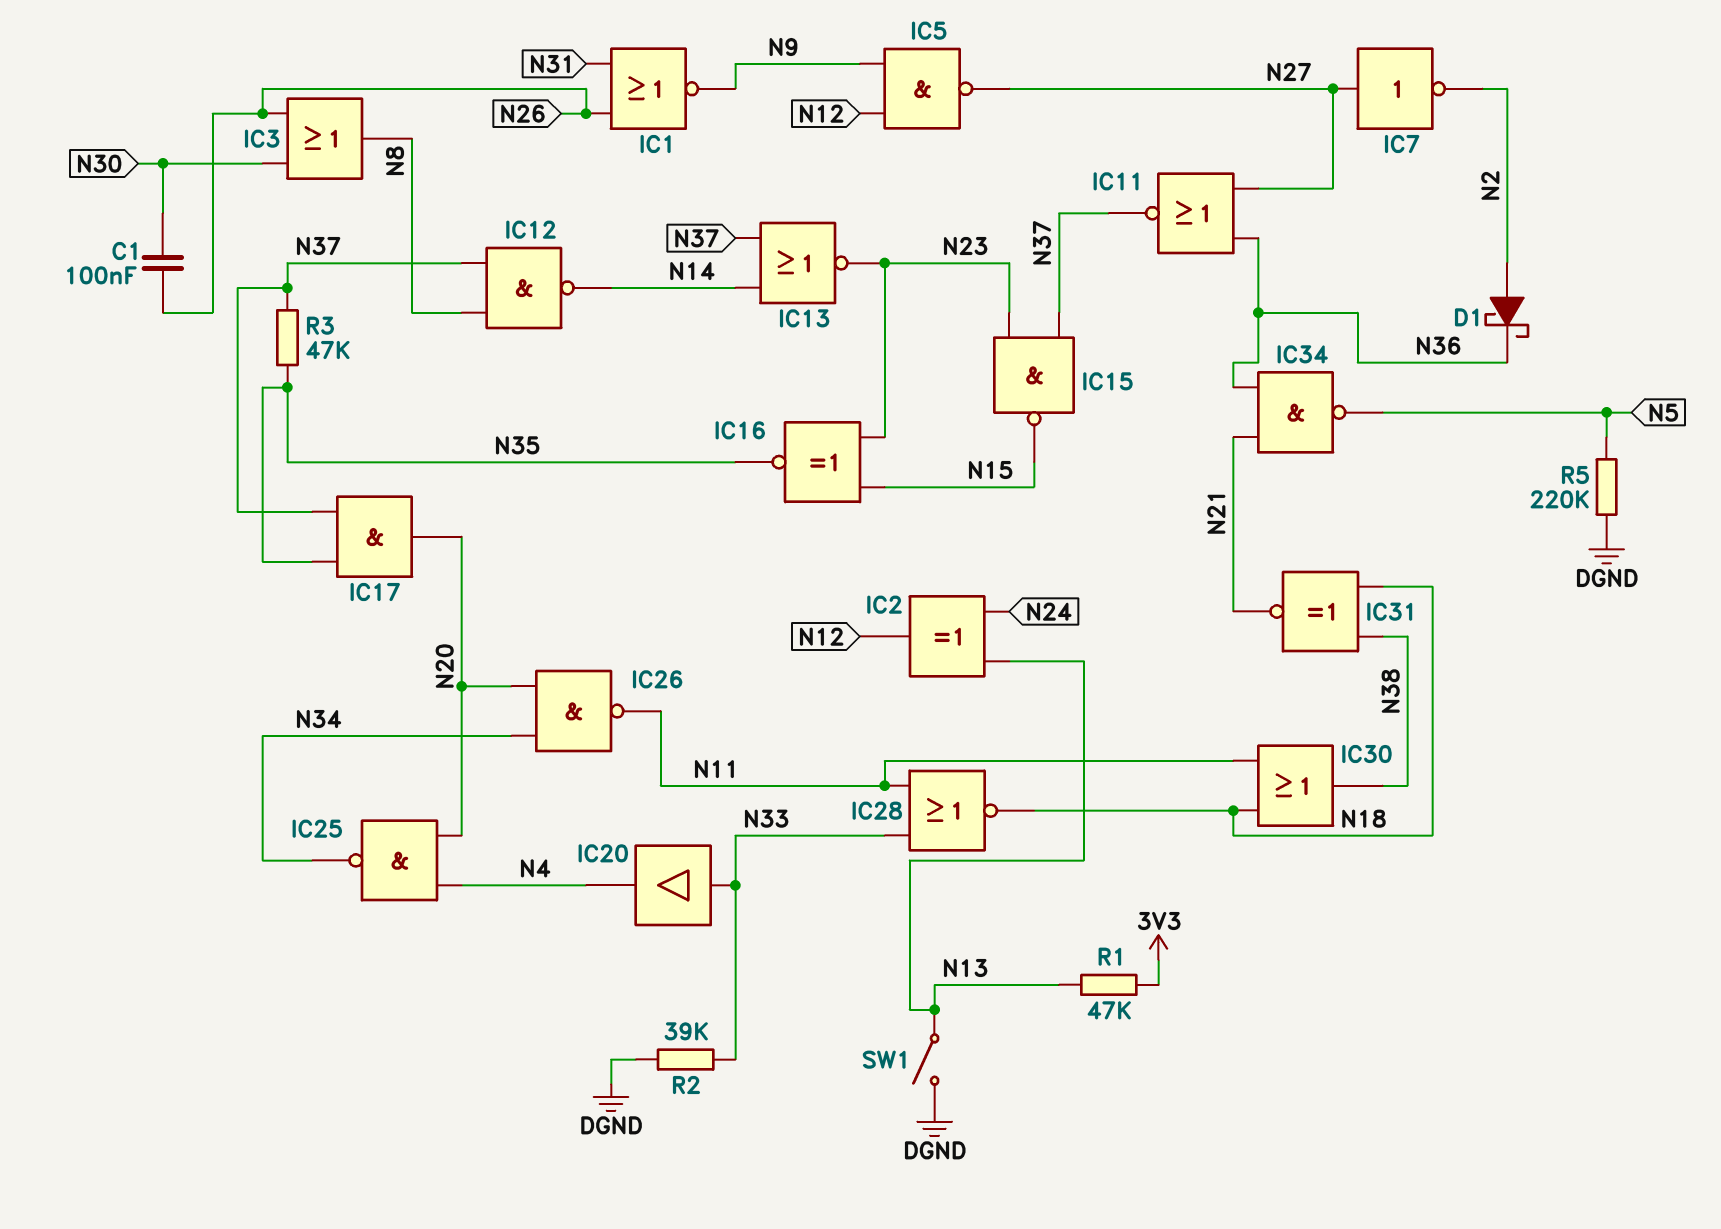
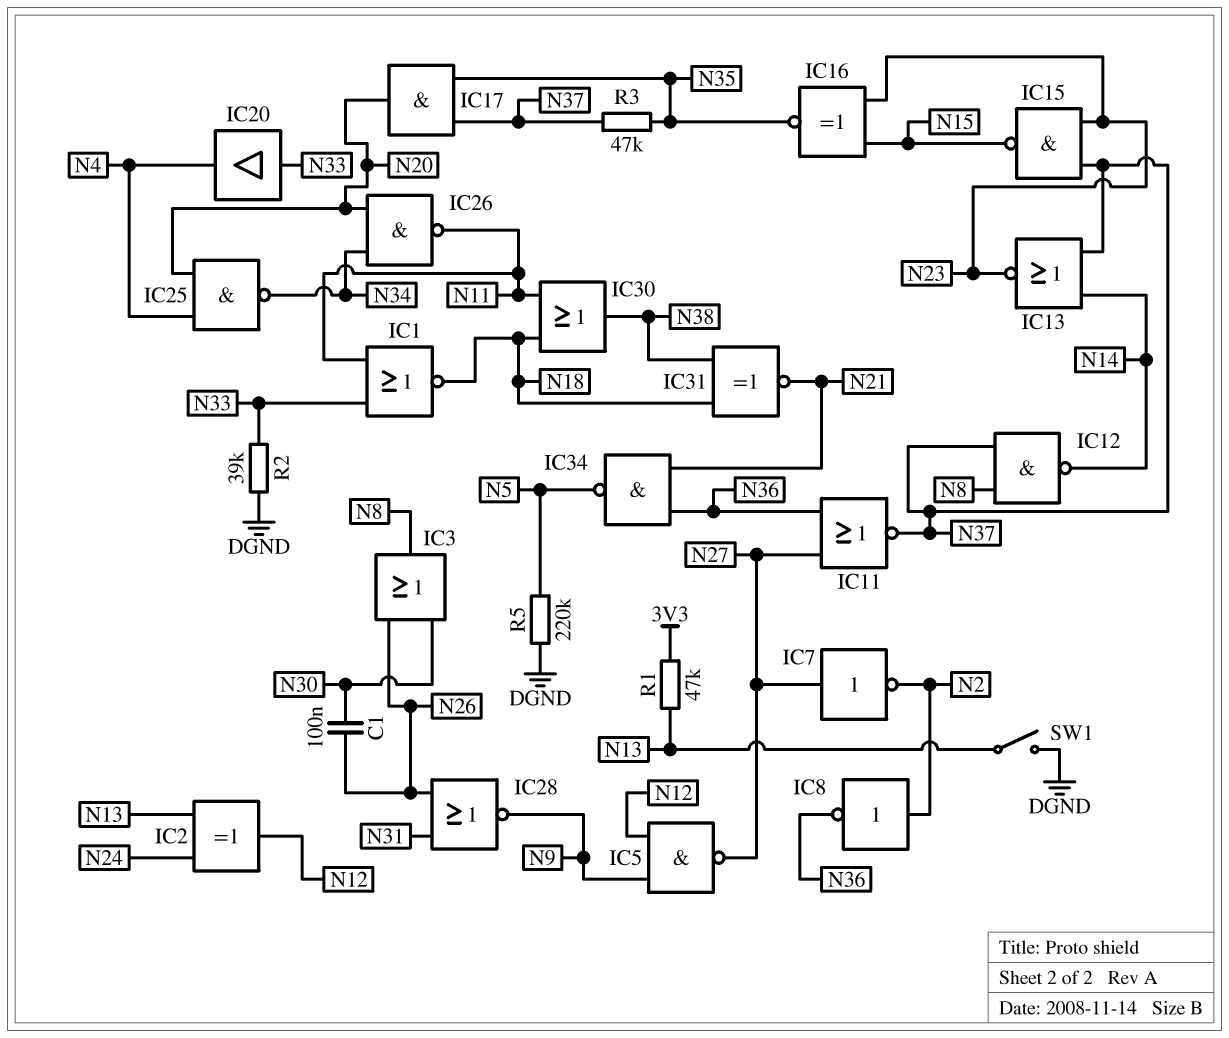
D1: schottky (A N2, K N36) -> none
IC1: NOR (in N26, in N31, out N9) -> NOR (in N11, in N33, out N18)
IC8: none -> NOT (in N2, out N36)
IC28: NOR (in N11, in N33, out N18) -> NOR (in N26, in N31, out N9)

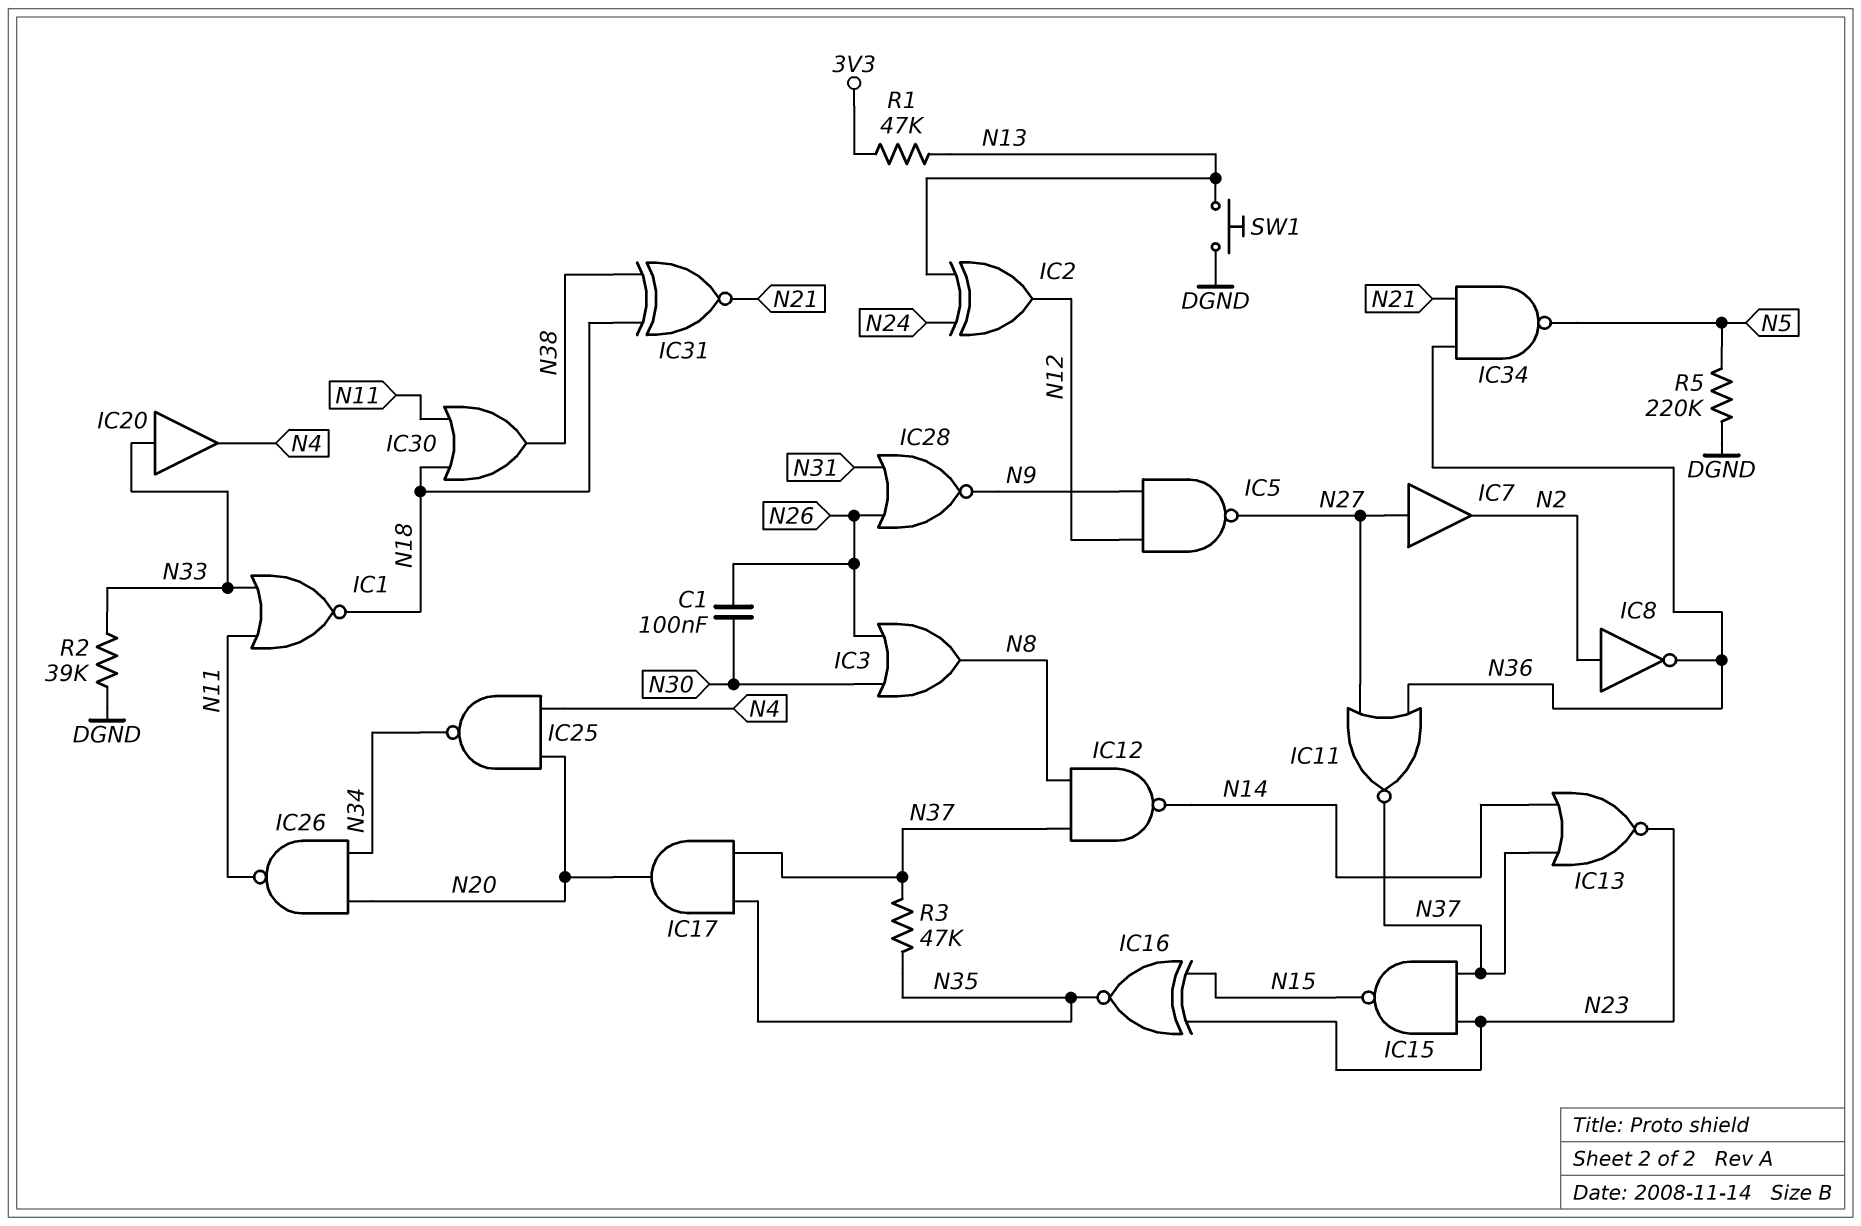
IC7: NOT (in N27, out N2) -> buffer (in N27, out N2)
SW1: switch (DGND, N13) -> button (DGND, N13)

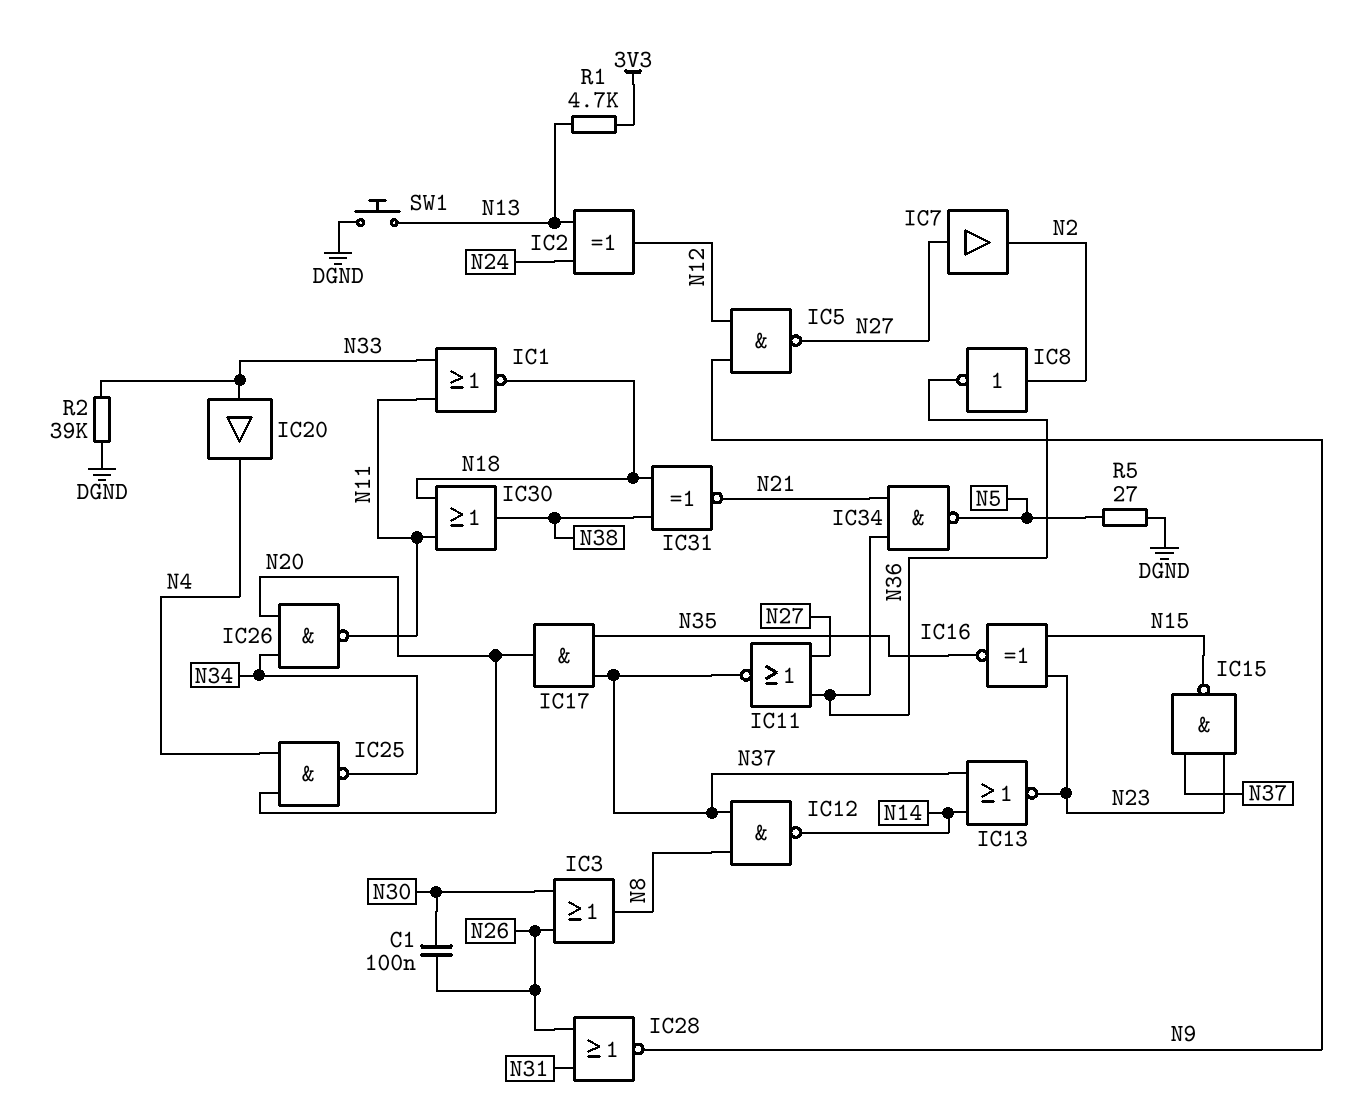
R1: 47k (3V3, N13) -> 4.7k (3V3, N13)
R3: 47k (N35, N37) -> none
R5: 220k (DGND, N5) -> 27 (DGND, N5)

